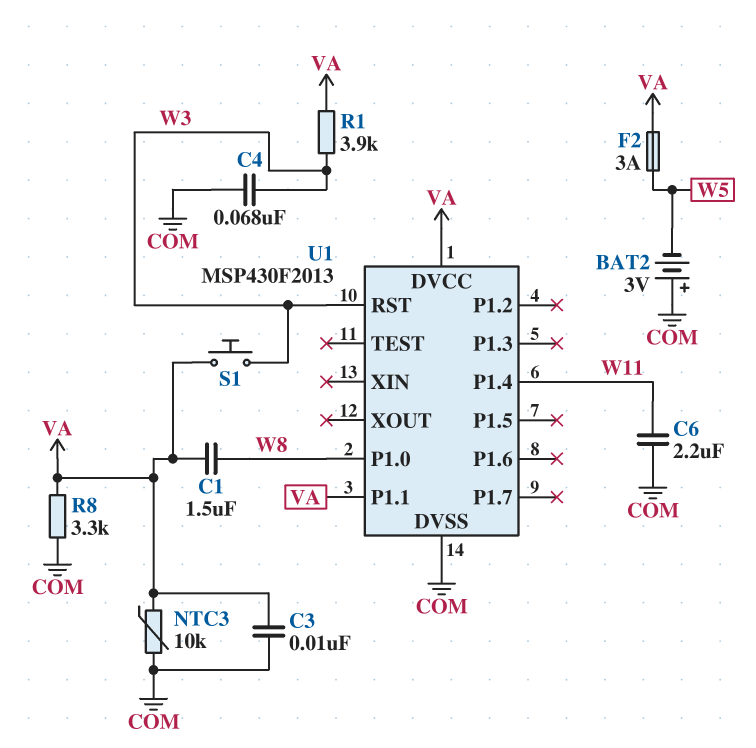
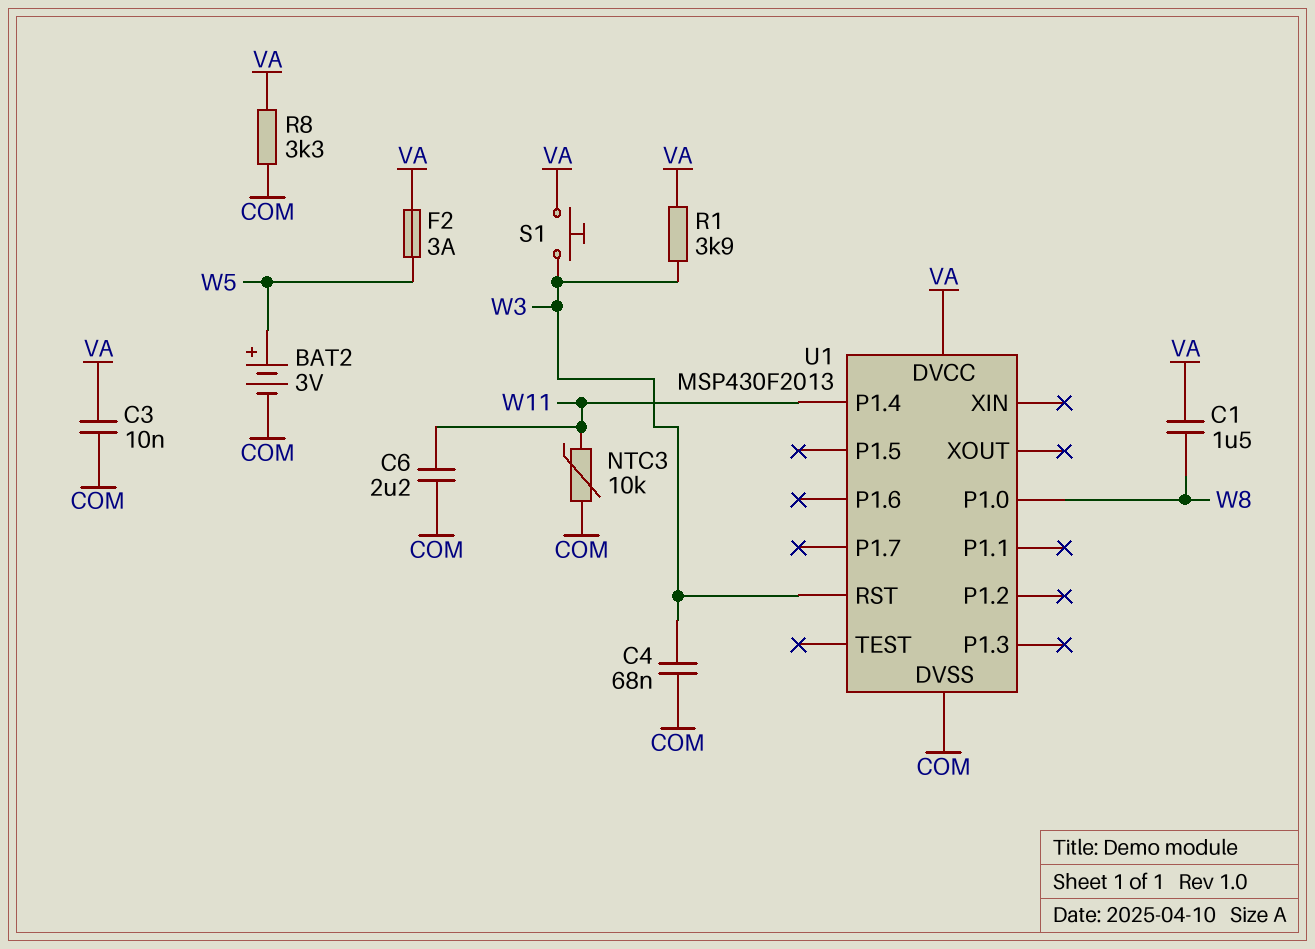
BAT2: 3V (plus COM, minus W5) -> 3V (plus W5, minus COM)
NTC3: 10k (COM, VA) -> 10k (COM, W11)
U1 pin P1.1: VA -> none

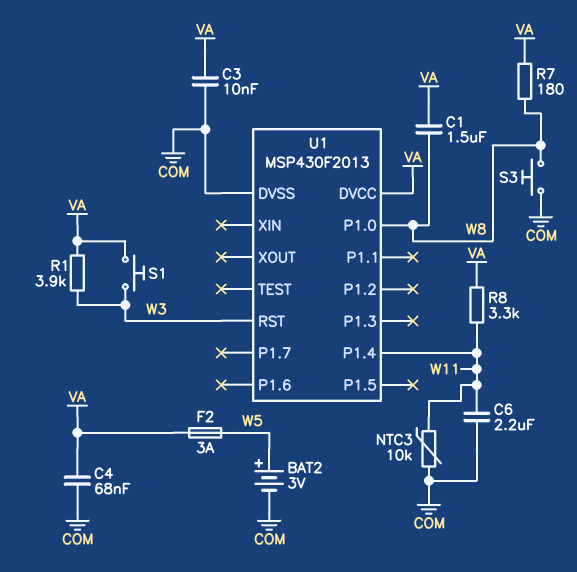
C4: 68nF (COM, W3) -> 68nF (COM, VA)
R7: none -> 180 (VA, W8)
R8: 3.3k (COM, VA) -> 3.3k (VA, W11)
S3: none -> button (COM, W8)

